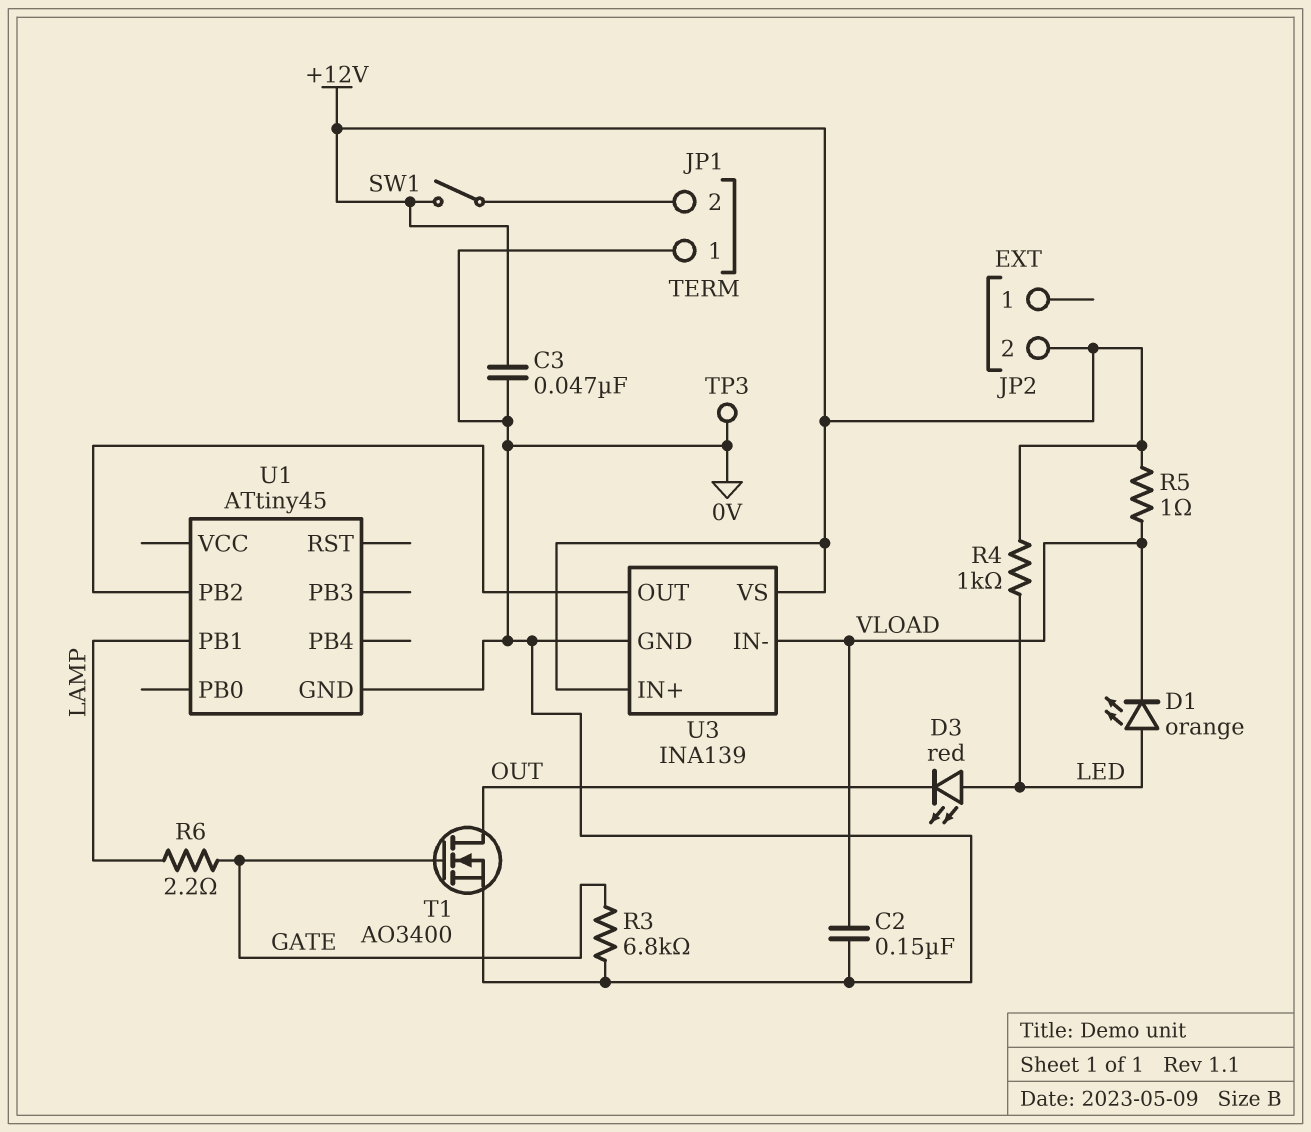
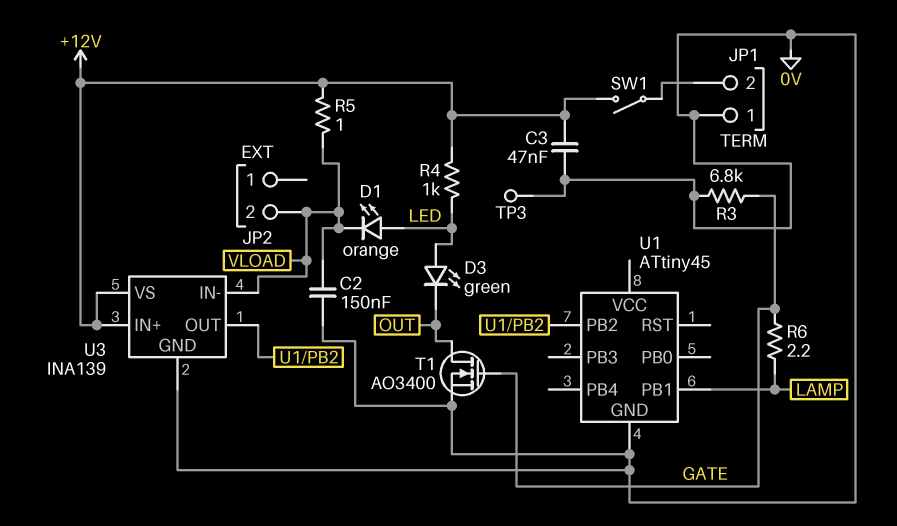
D3: LED red (A LED, K OUT) -> LED green (A LED, K OUT)
JP2 pin 2: +12V -> VLOAD

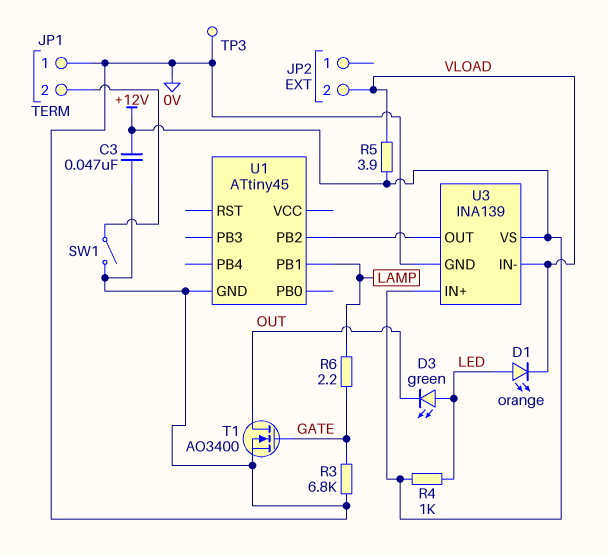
C2: 150nF (0V, VLOAD) -> none
R5: 1 (+12V, VLOAD) -> 3.9 (+12V, VLOAD)
SW1: switch (+12V, JP1/2) -> switch (0V, JP1/2)

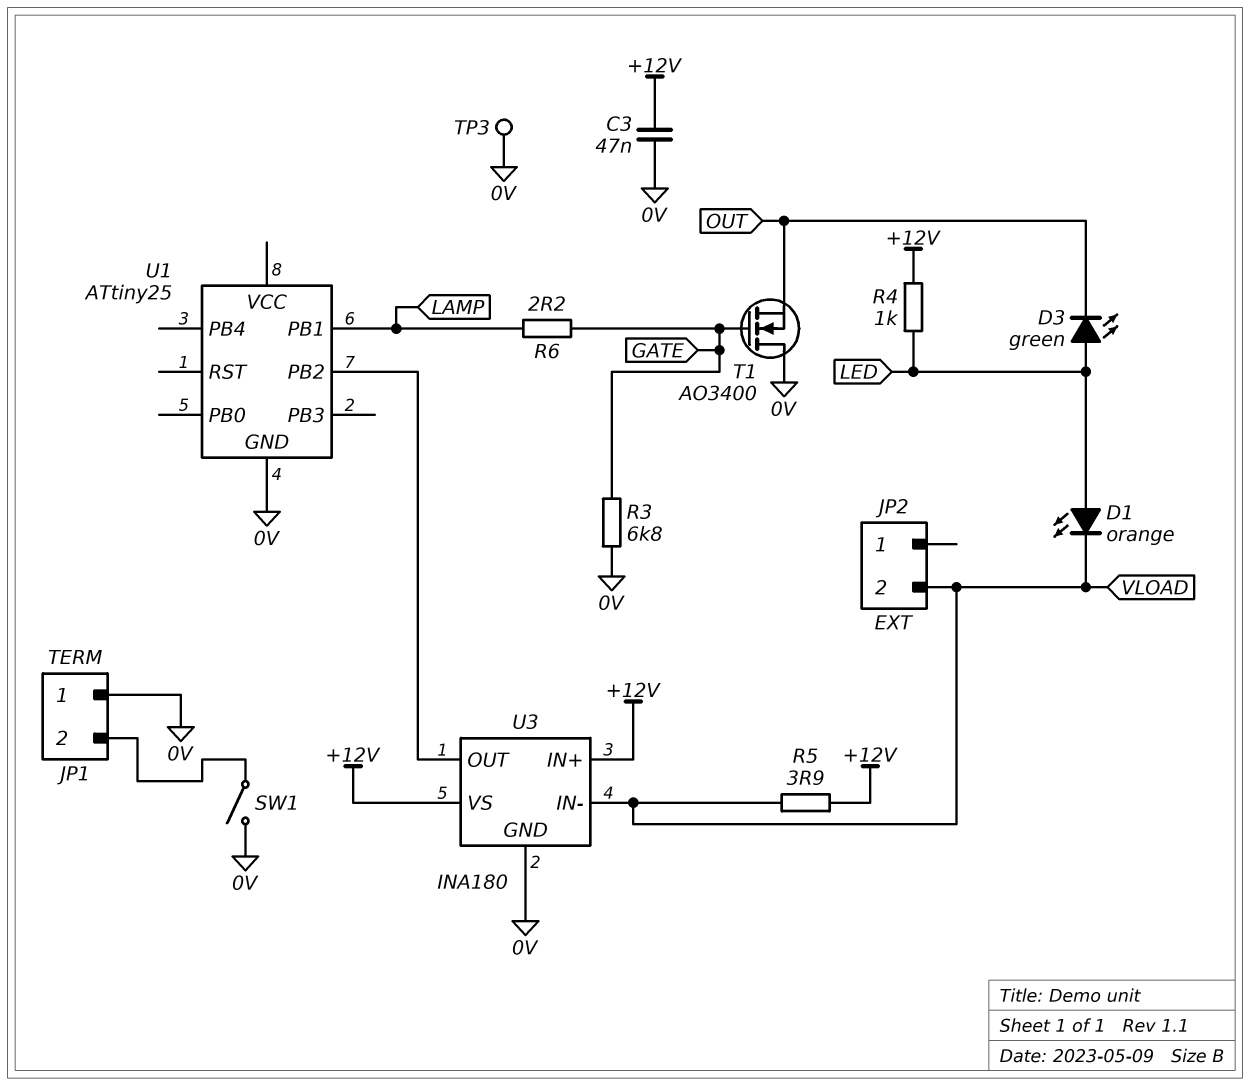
T1: NMOS AO3400 (G GATE, D OUT, S 0V) -> NMOS AO3400 (G GATE, D 0V, S OUT)
U1: ATtiny45 -> ATtiny25
U3: INA139 -> INA180

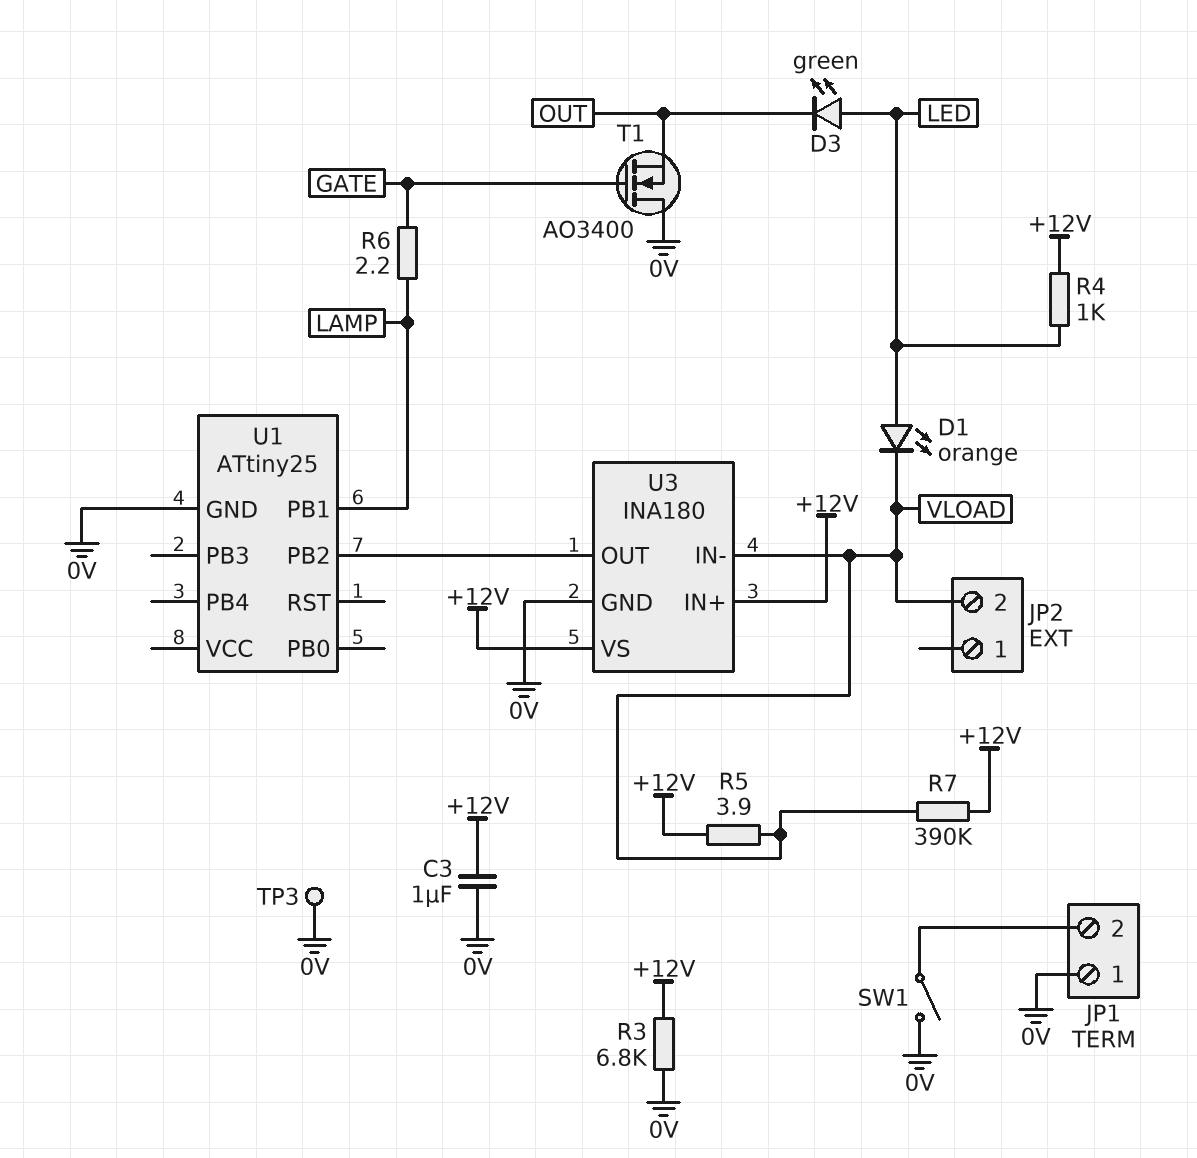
C3: 47nF (+12V, 0V) -> 1uF (+12V, 0V)
R3: 6.8k (0V, GATE) -> 6.8k (+12V, 0V)
R7: none -> 390k (+12V, VLOAD)

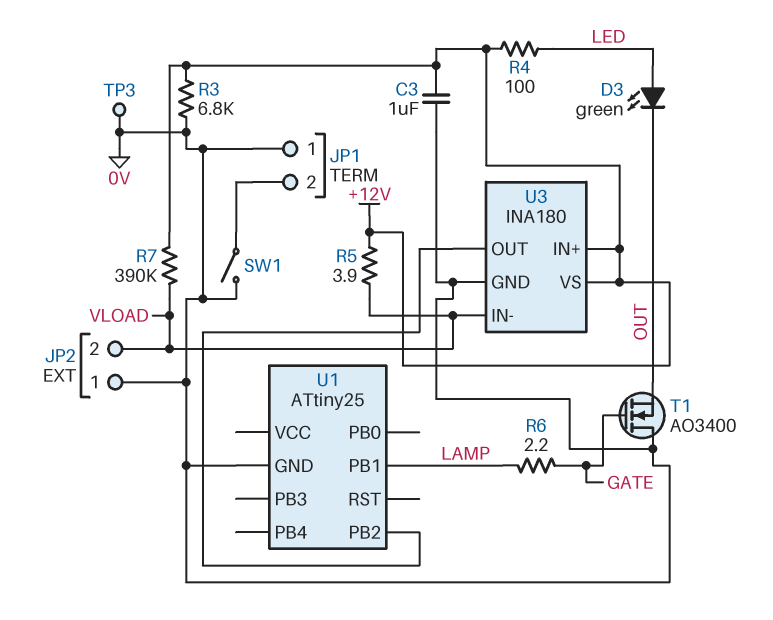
D1: LED orange (A LED, K VLOAD) -> none
JP2 pin 1: none -> 0V
R4: 1k (+12V, LED) -> 100 (+12V, LED)

